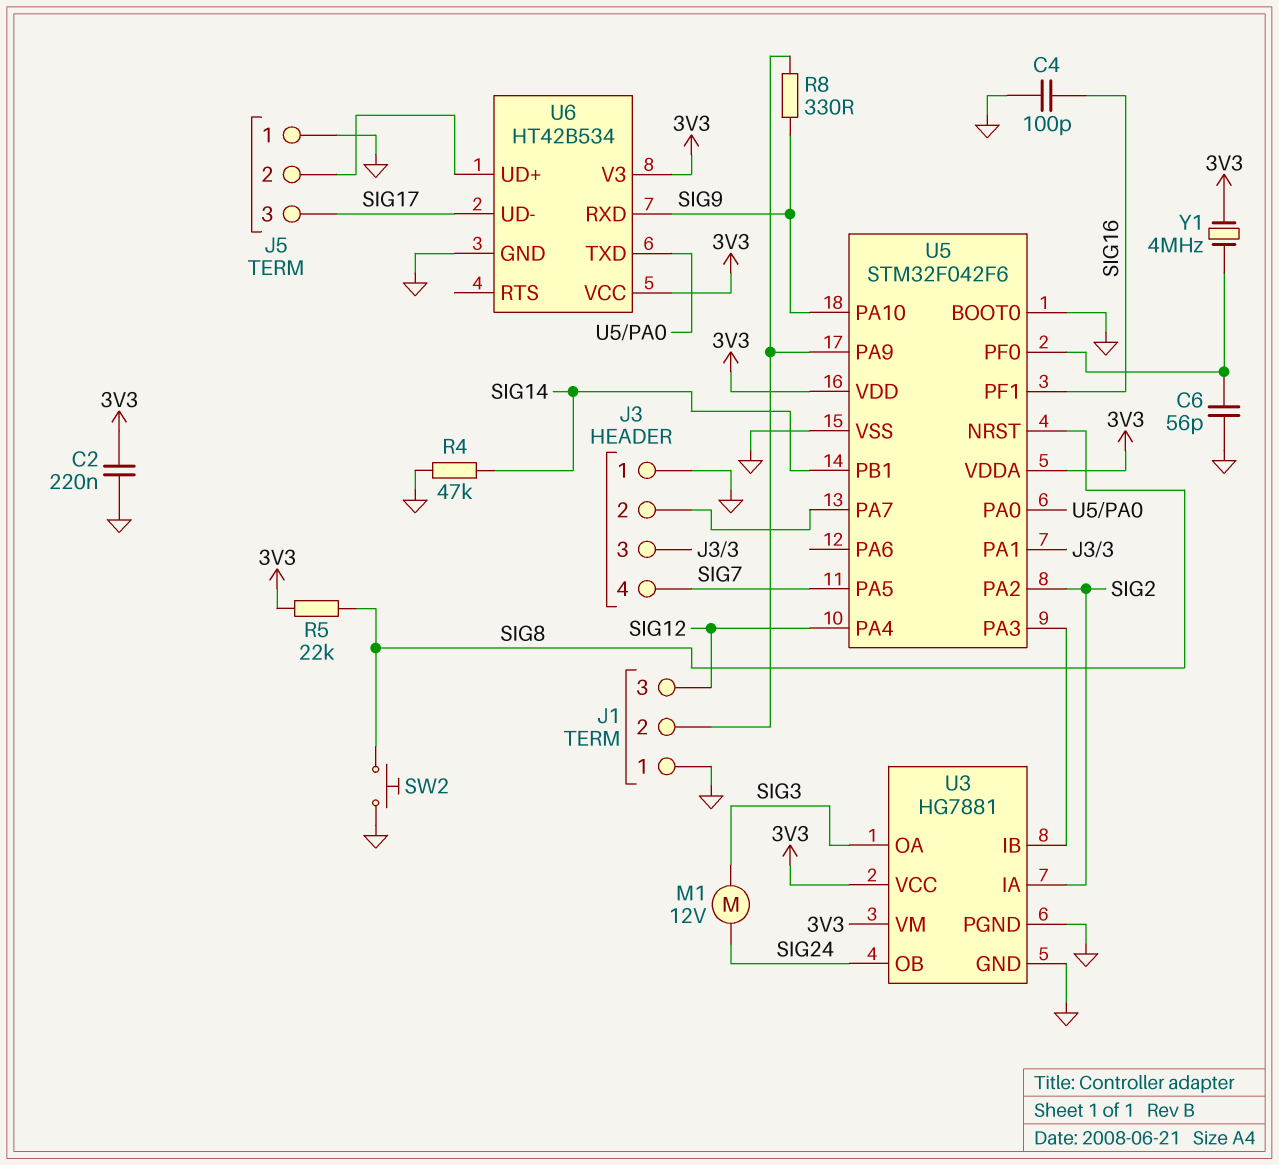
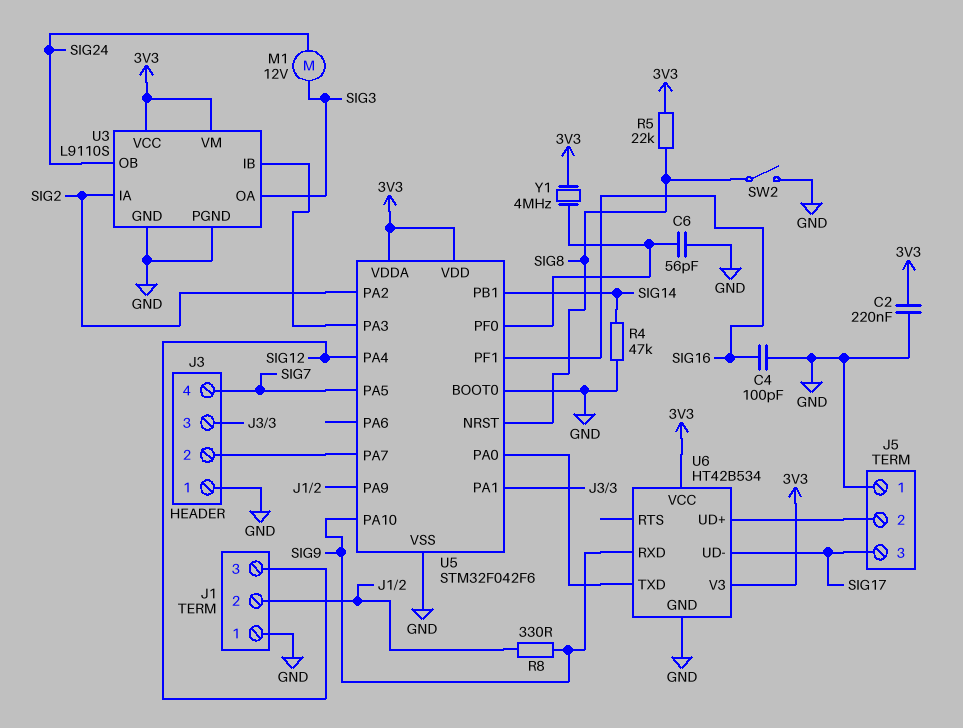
SW2: button (GND, SIG8) -> switch (GND, SIG8)
U3: HG7881 -> L9110S

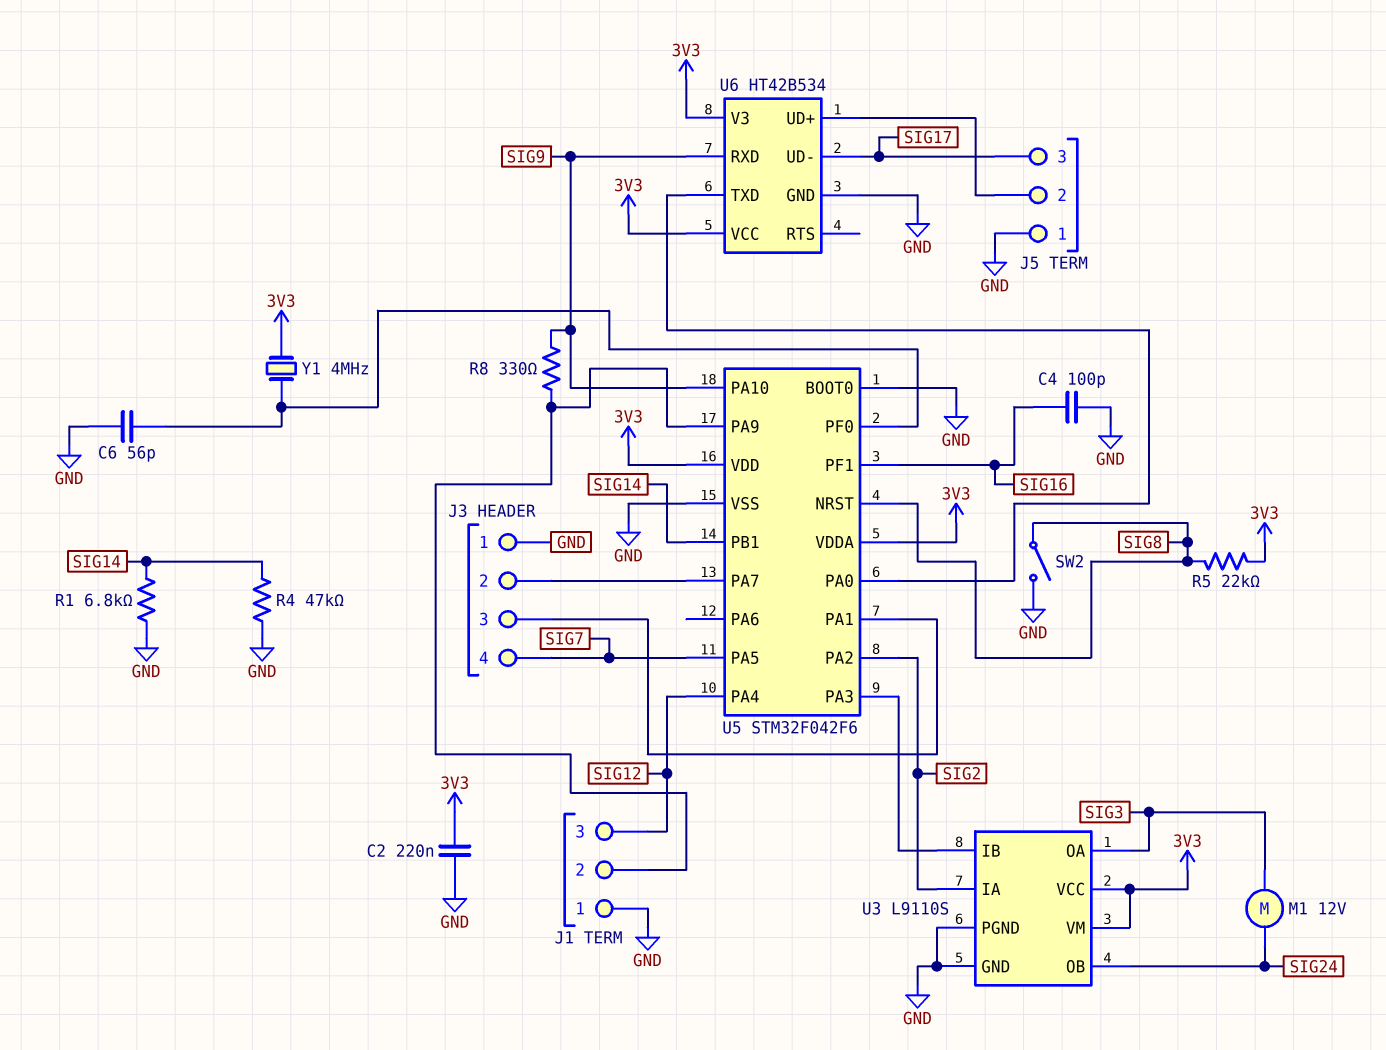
R1: none -> 6.8k (GND, SIG14)

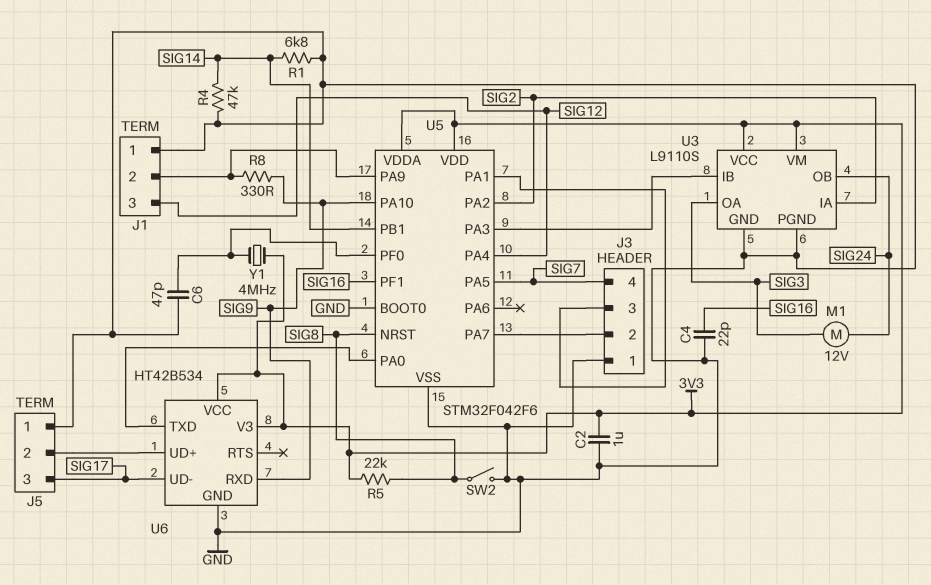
C2: 220nF (3V3, GND) -> 1uF (3V3, GND)
C4: 100pF (GND, SIG16) -> 22pF (GND, SIG16)
C6: 56pF (GND, U5/PF0) -> 47pF (GND, U5/PF0)

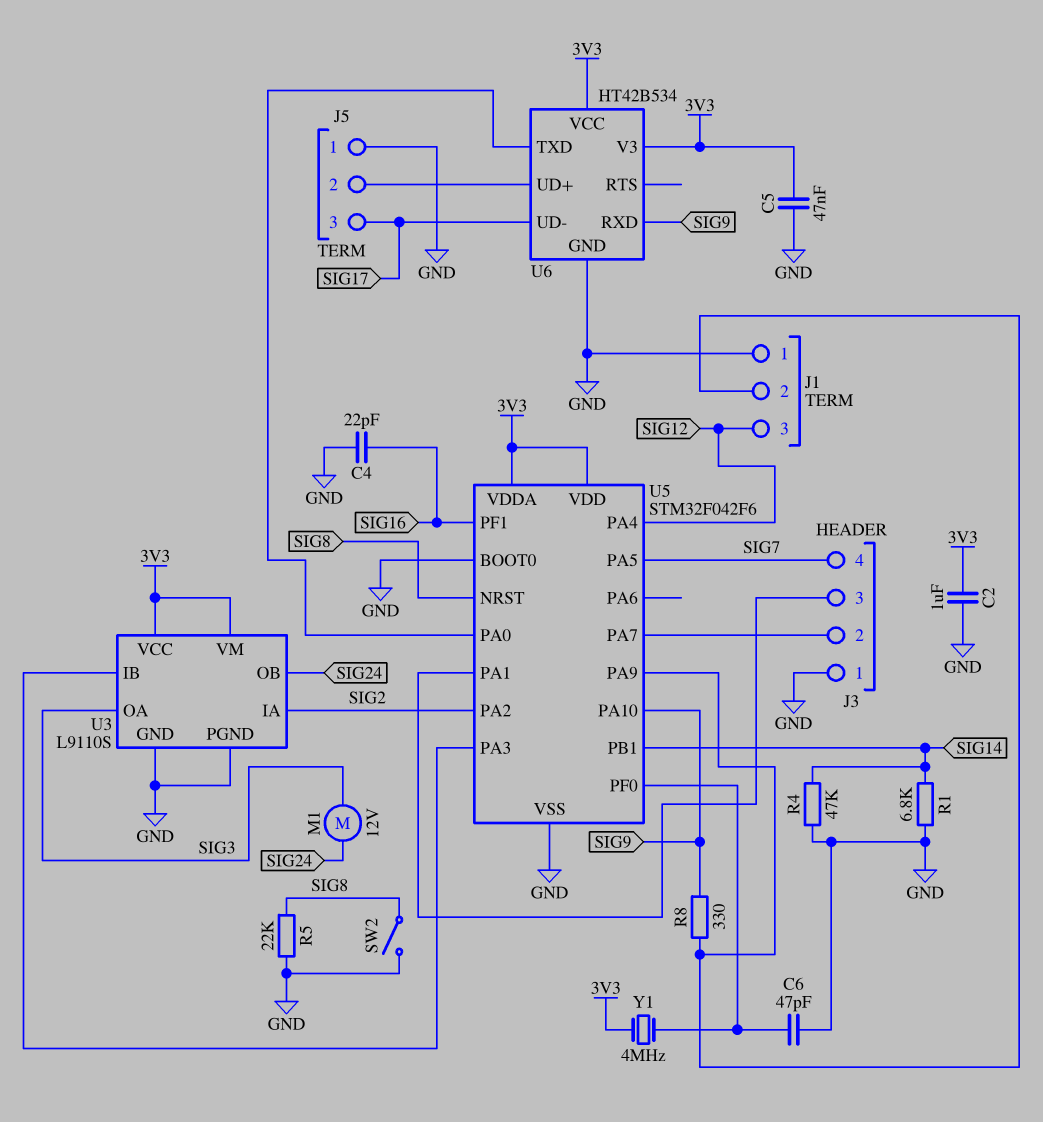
C5: none -> 47nF (3V3, GND)
R5: 22k (3V3, SIG8) -> 22k (GND, SIG8)

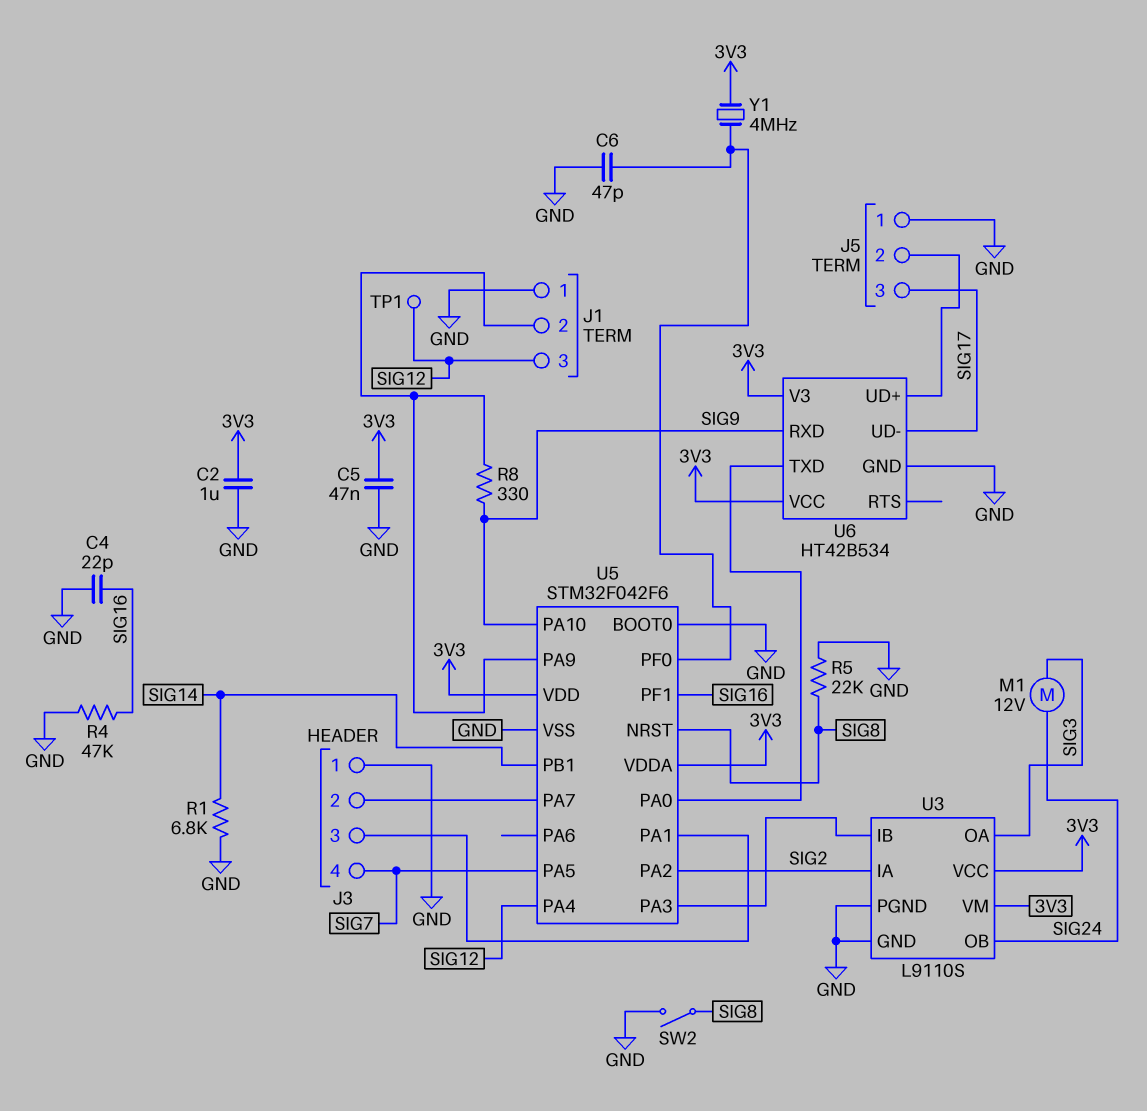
R4: 47k (GND, SIG14) -> 47k (GND, SIG16)
TP1: none -> test point (SIG12)

